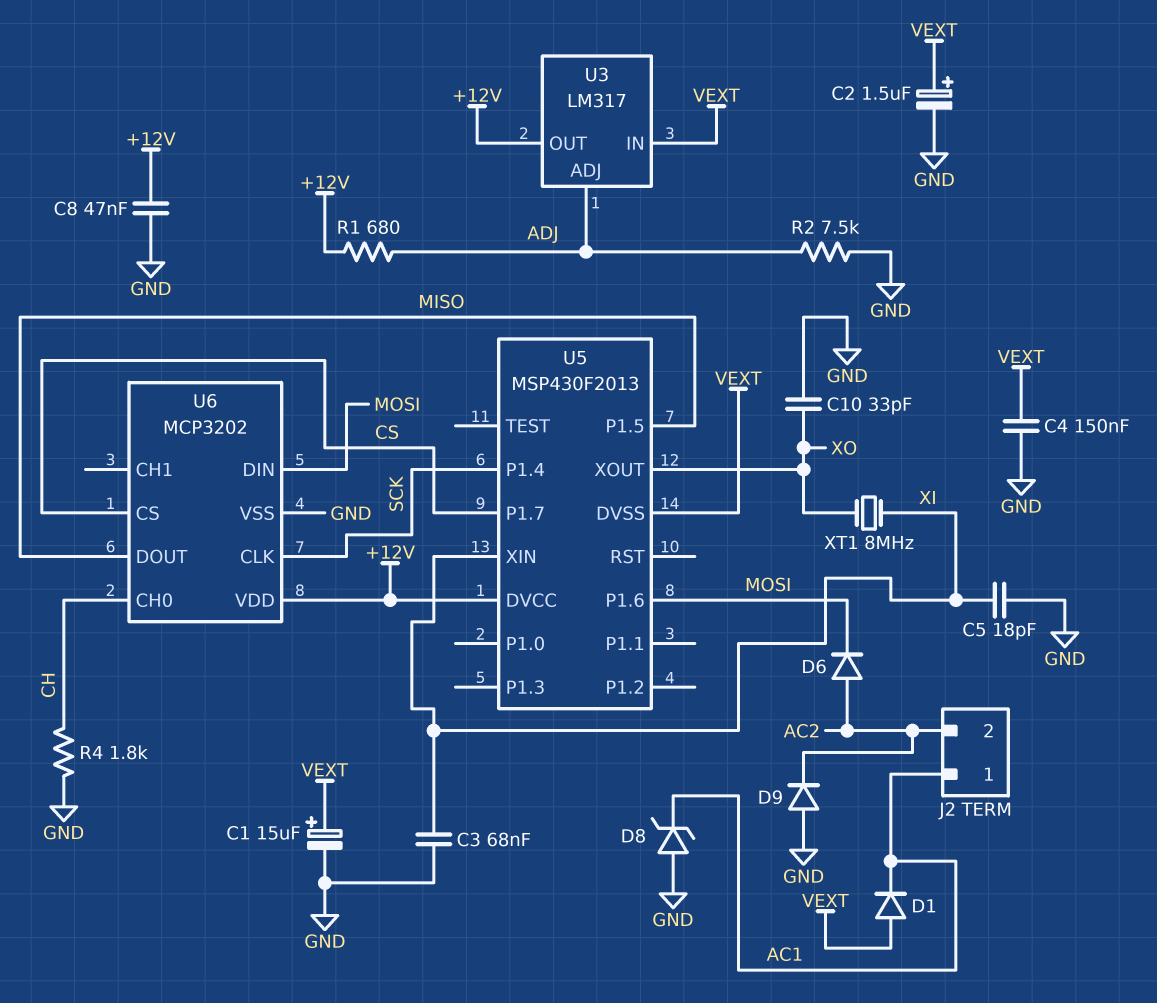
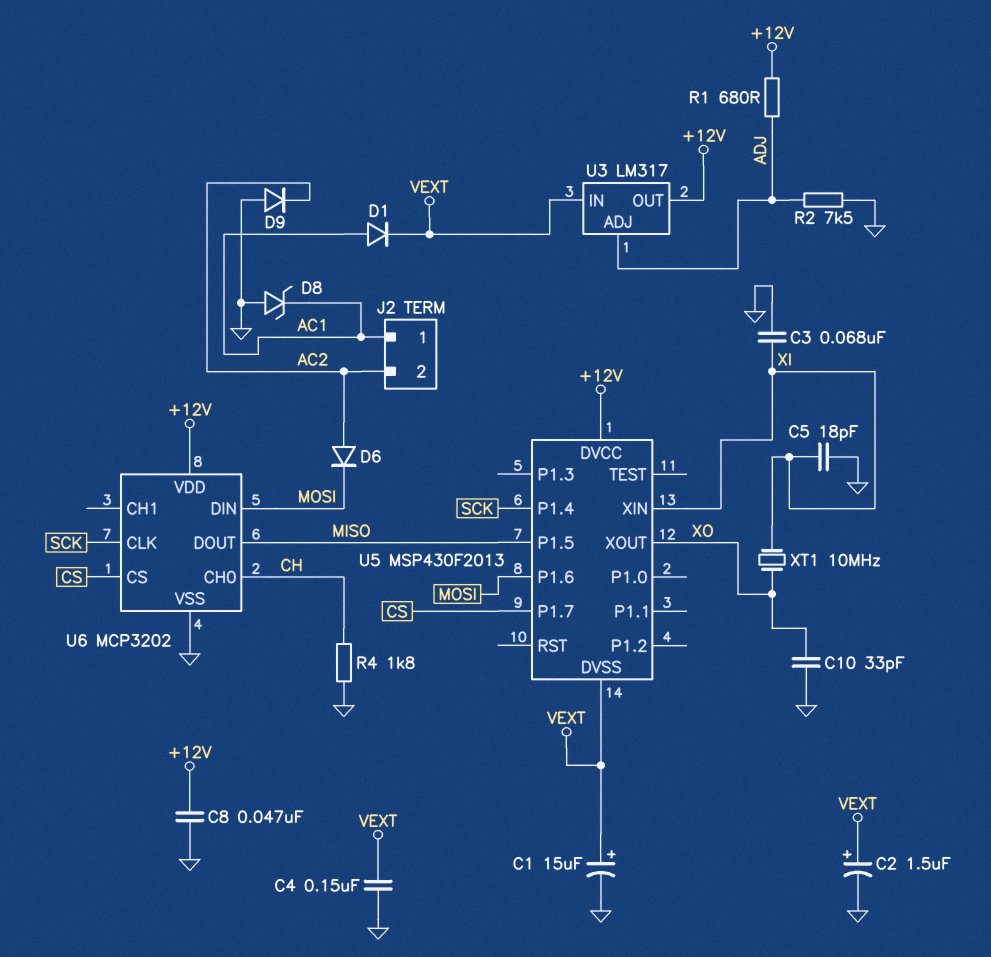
D1: diode (A VEXT, K AC1) -> diode (A AC1, K VEXT)
XT1: 8MHz (XI, XO) -> 10MHz (XI, XO)

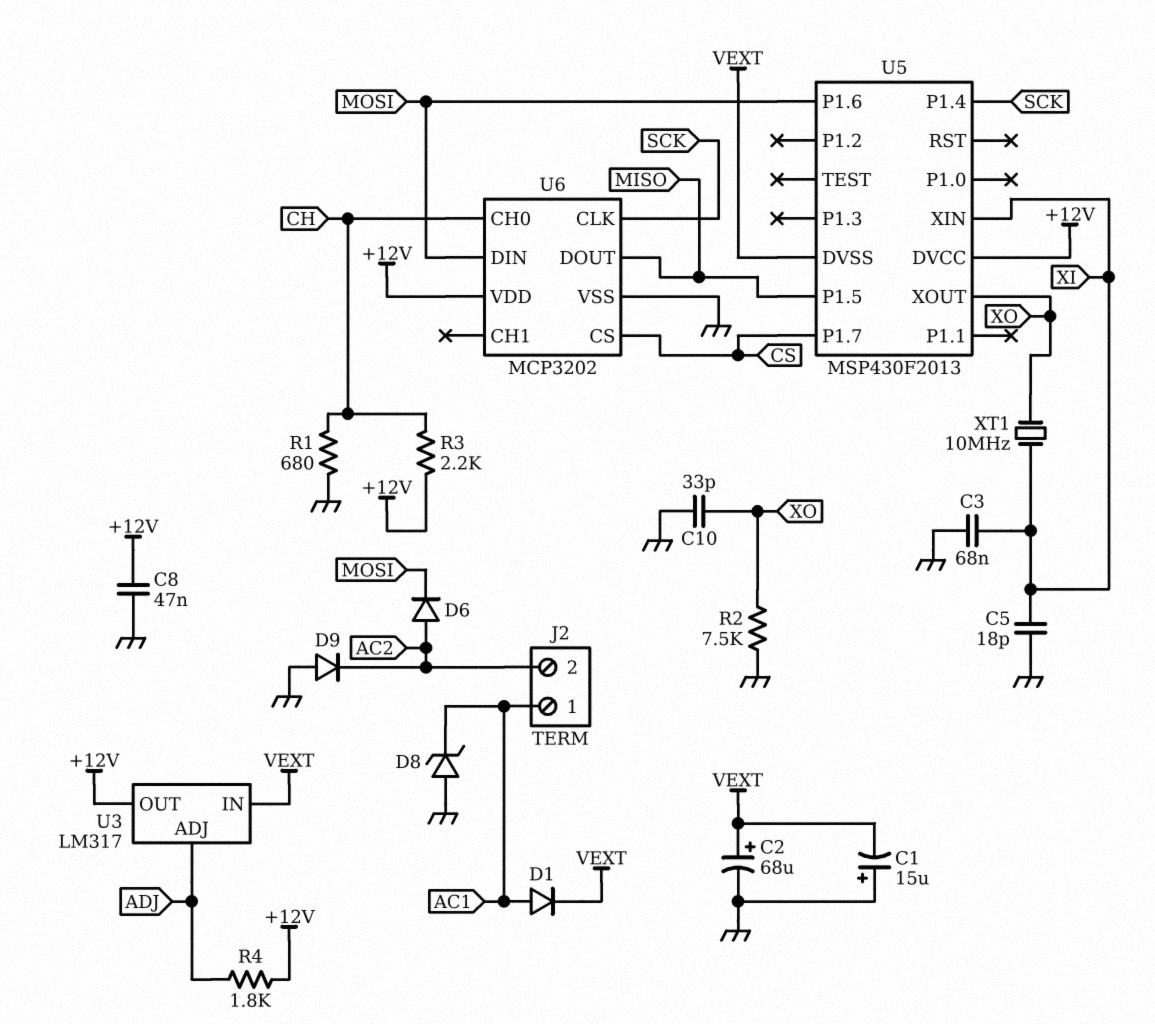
C1: 15uF (plus VEXT, minus GND) -> 15uF (plus GND, minus VEXT)
C2: 1.5uF (plus VEXT, minus GND) -> 68uF (plus VEXT, minus GND)
C4: 150nF (GND, VEXT) -> none
R1: 680 (+12V, ADJ) -> 680 (CH, GND)
R2: 7.5k (ADJ, GND) -> 7.5k (GND, XO)
R3: none -> 2.2k (+12V, CH)
R4: 1.8k (CH, GND) -> 1.8k (+12V, ADJ)

